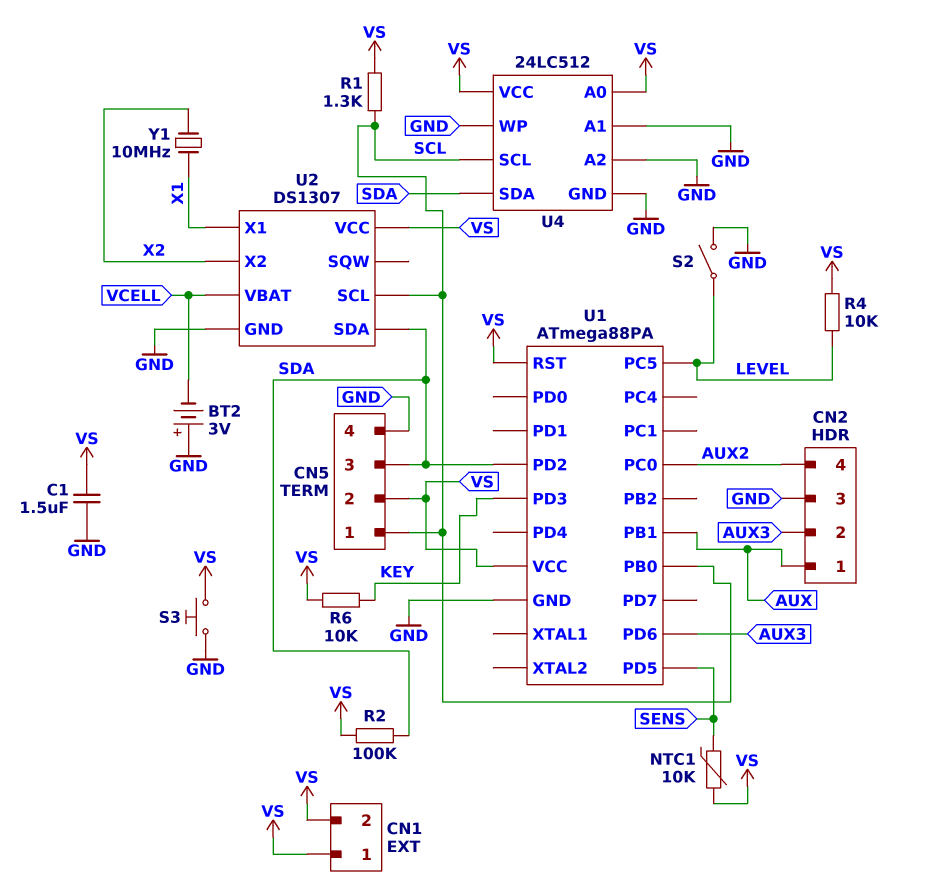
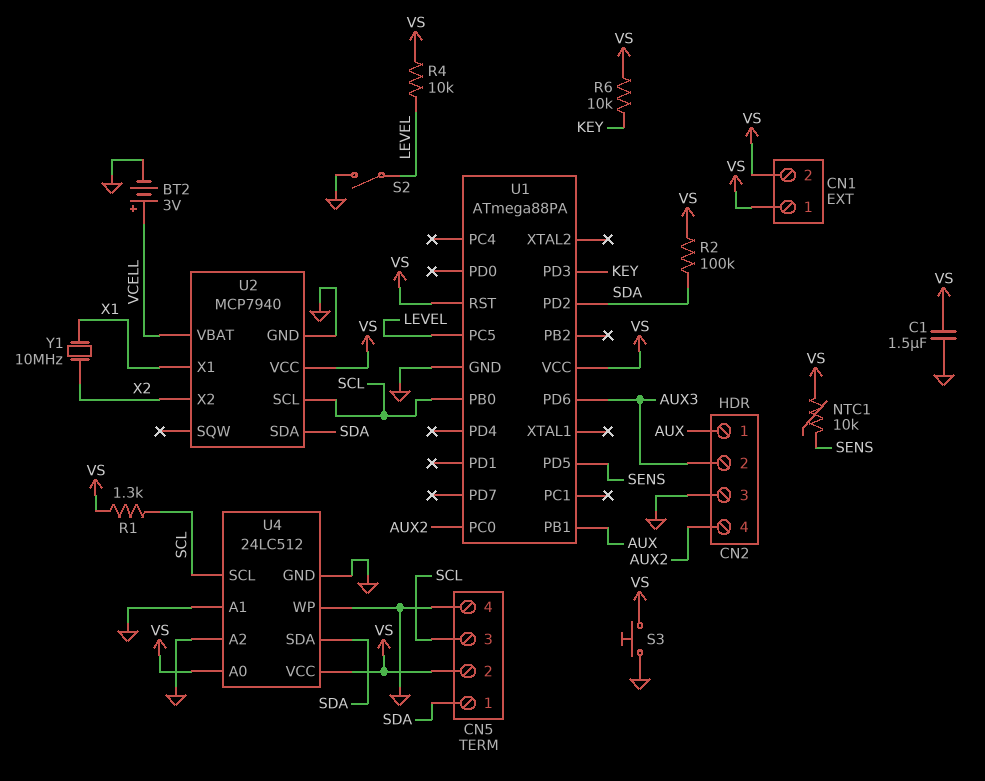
BT2: 3V (plus GND, minus VCELL) -> 3V (plus VCELL, minus GND)
CN5 pin 1: SCL -> SDA
CN5 pin 3: SDA -> SCL
U2: DS1307 -> MCP7940

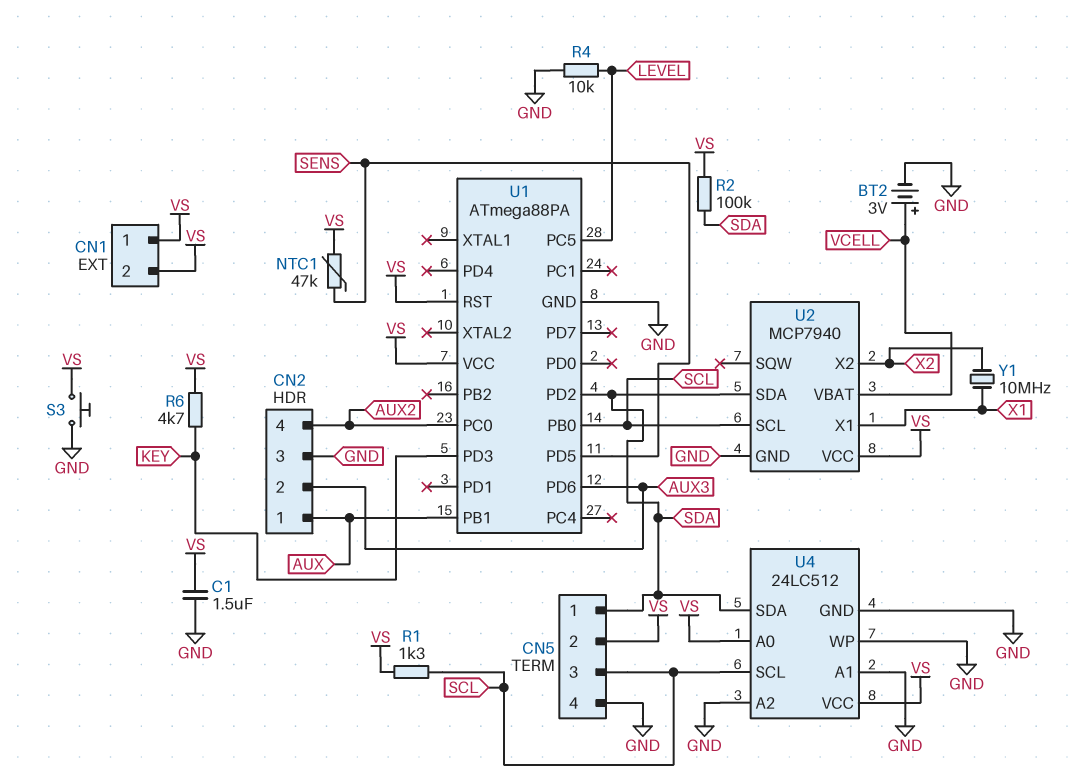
NTC1: 10k (SENS, VS) -> 47k (SENS, VS)
R4: 10k (LEVEL, VS) -> 10k (GND, LEVEL)
R6: 10k (KEY, VS) -> 4.7k (KEY, VS)
S2: switch (GND, LEVEL) -> none

